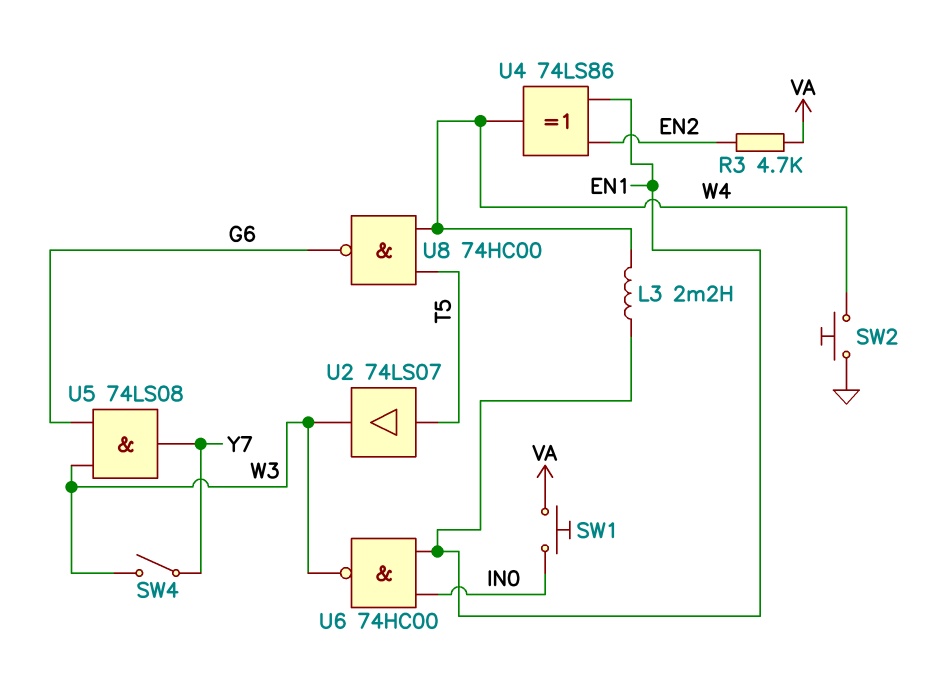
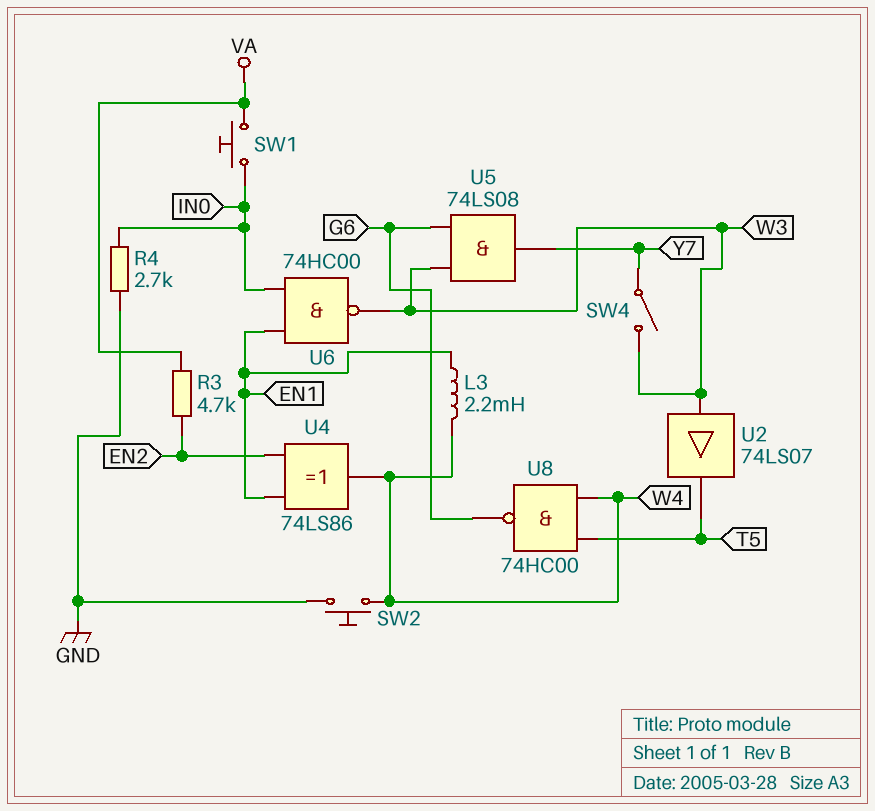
R4: none -> 2.7k (GND, IN0)
U2: buffer 74LS07 (in T5, out W3) -> buffer 74LS07 (in W3, out T5)

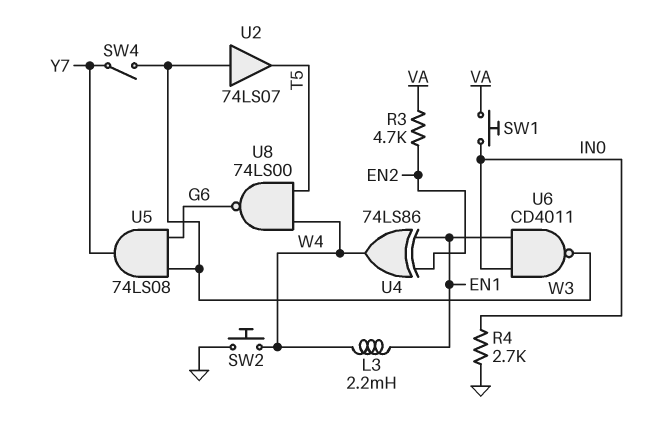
U6: NAND 74HC00 (in EN1, in IN0, out W3) -> NAND CD4011 (in EN1, in IN0, out W3)
U8: NAND 74HC00 (in T5, in W4, out G6) -> NAND 74LS00 (in T5, in W4, out G6)

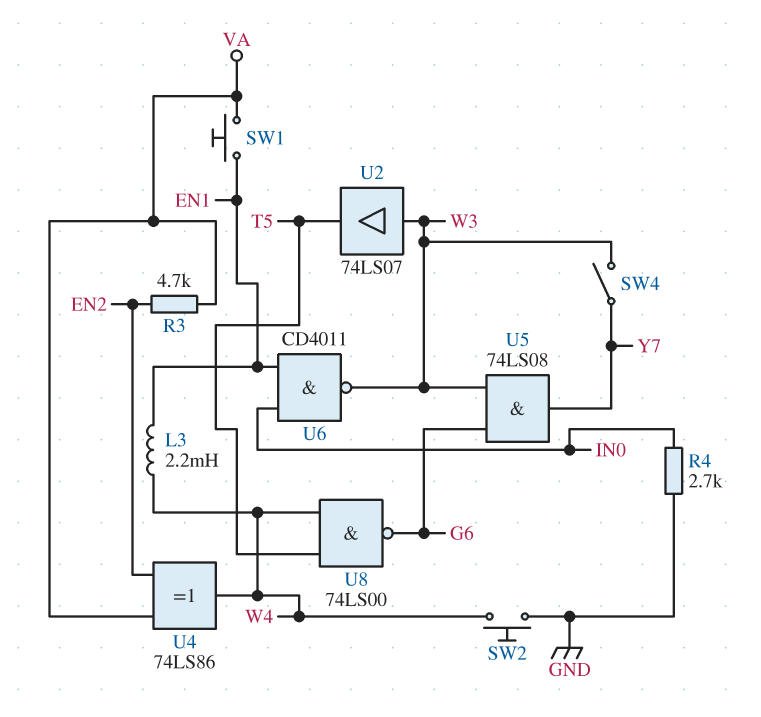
SW1: button (IN0, VA) -> button (EN1, VA)
U4: XOR 74LS86 (in EN1, in EN2, out W4) -> XOR 74LS86 (in EN2, in VA, out W4)

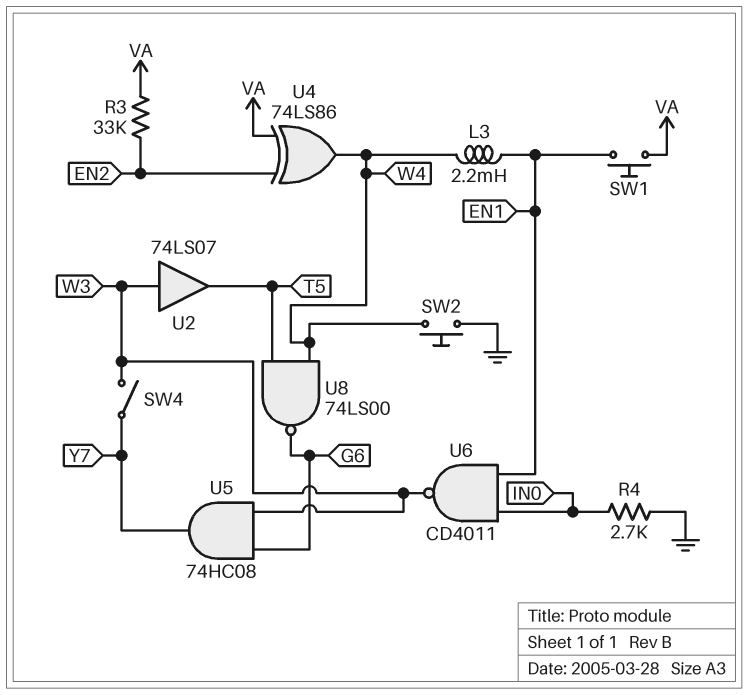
R3: 4.7k (EN2, VA) -> 33k (EN2, VA)
U5: AND 74LS08 (in G6, in W3, out Y7) -> AND 74HC08 (in G6, in W3, out Y7)

